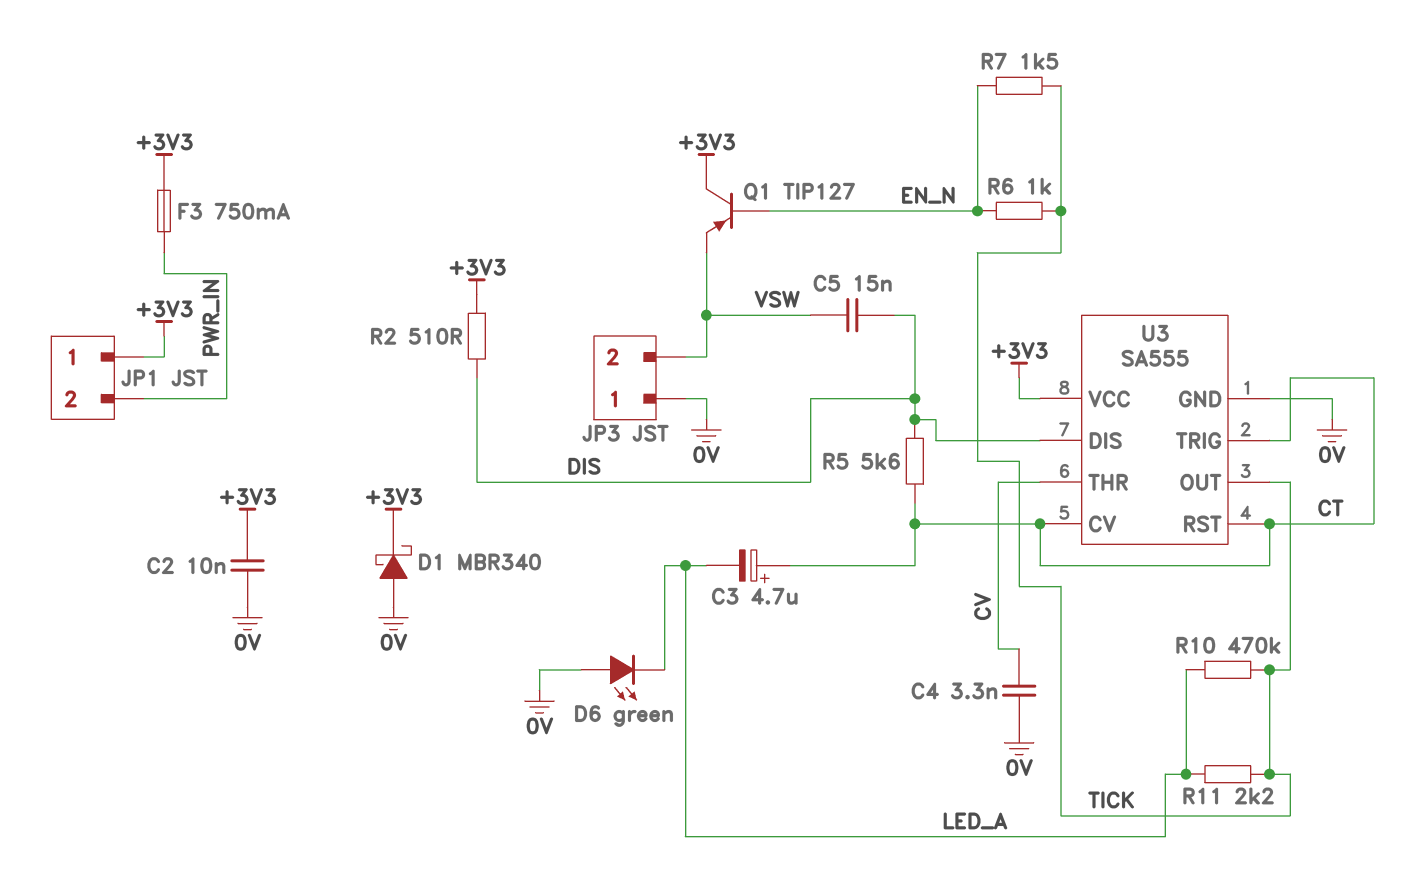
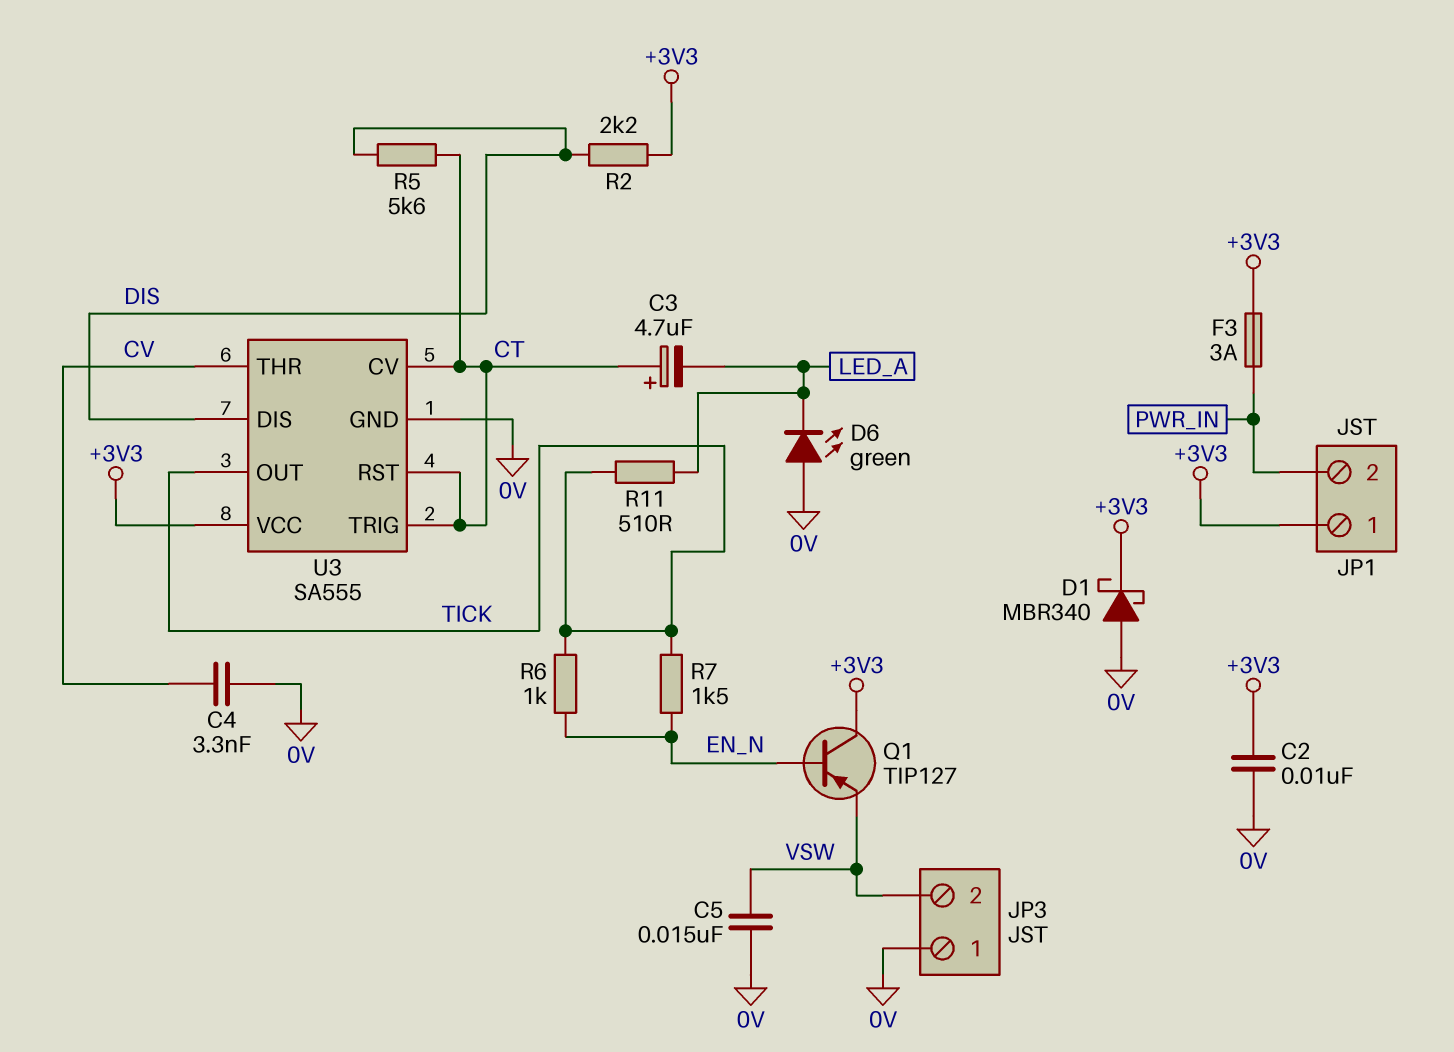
C5: 15nF (DIS, VSW) -> 15nF (0V, VSW)
F3: 750mA (+3V3, PWR_IN) -> 3A (+3V3, PWR_IN)
R2: 510 (+3V3, DIS) -> 2.2k (+3V3, DIS)
R10: 470k (LED_A, TICK) -> none
R11: 2.2k (LED_A, TICK) -> 510 (LED_A, TICK)

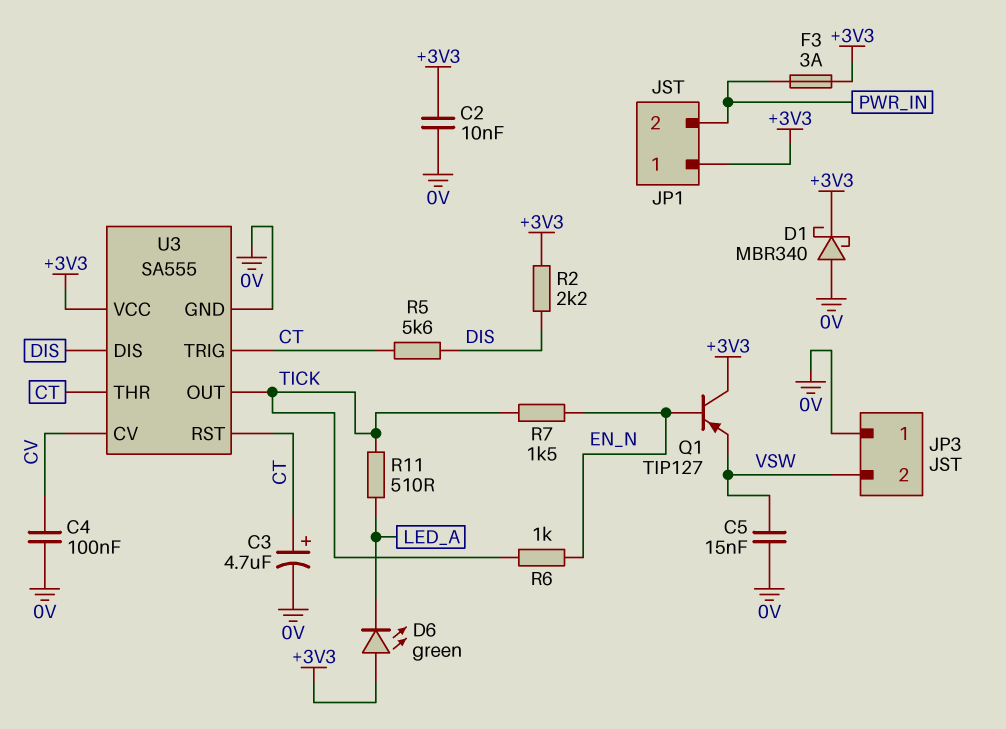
C3: 4.7uF (plus CT, minus LED_A) -> 4.7uF (plus CT, minus 0V)
C4: 3.3nF (0V, CV) -> 100nF (0V, CV)
D6: LED green (A 0V, K LED_A) -> LED green (A +3V3, K LED_A)
U3 pin CV: CT -> CV
U3 pin THR: CV -> CT

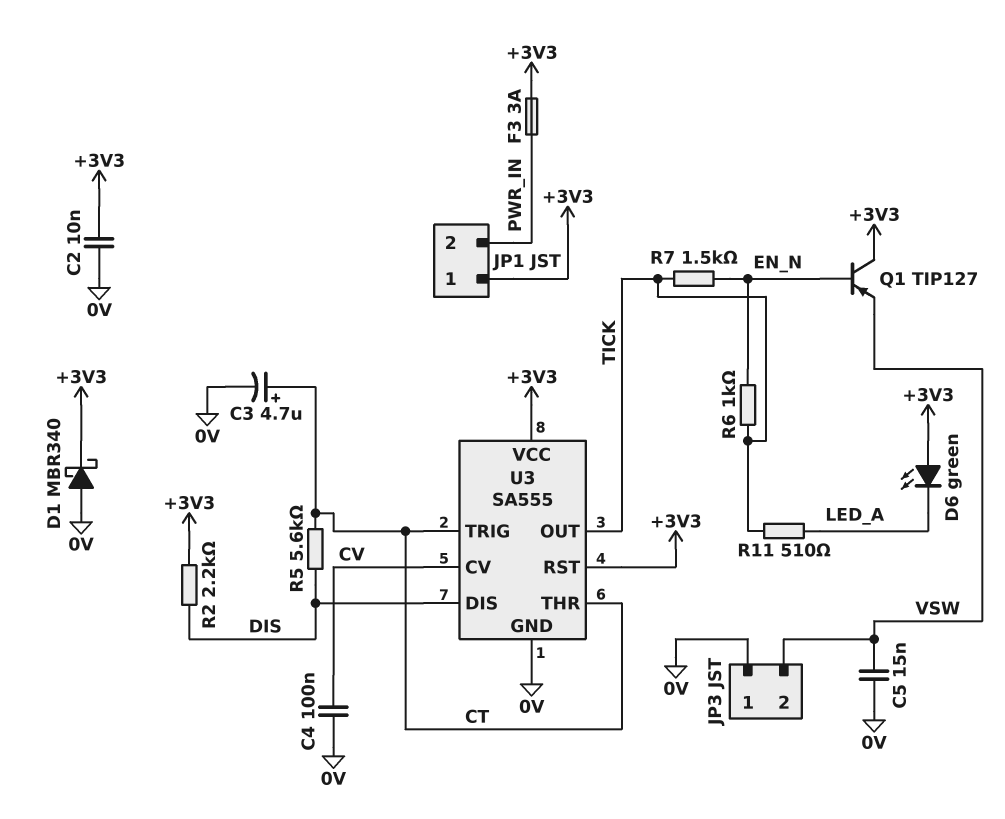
U3 pin RST: CT -> +3V3

